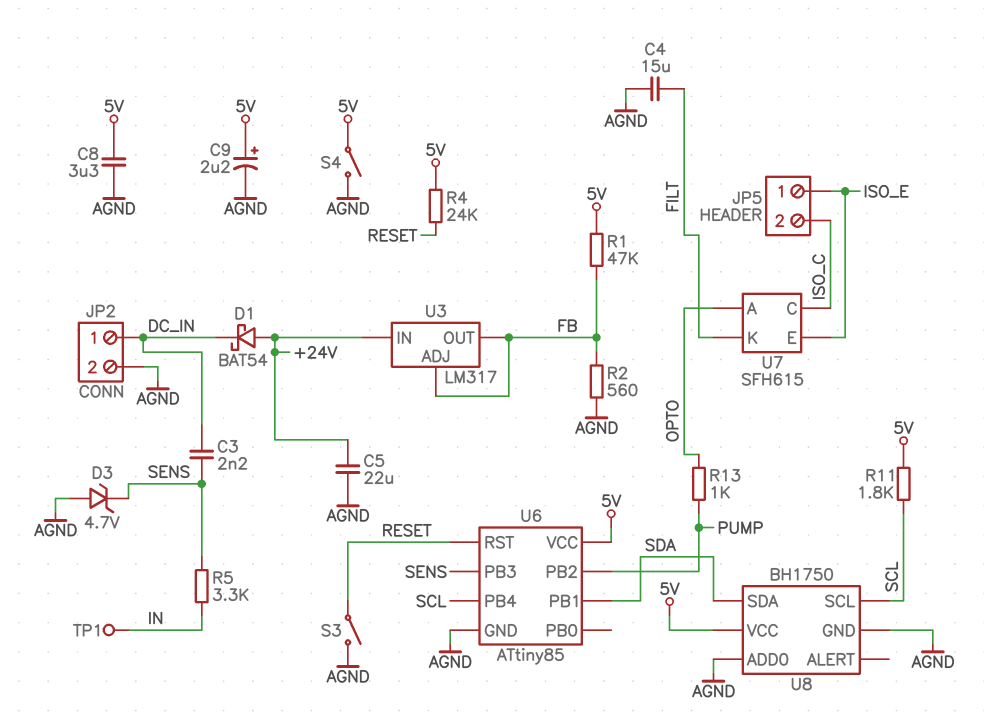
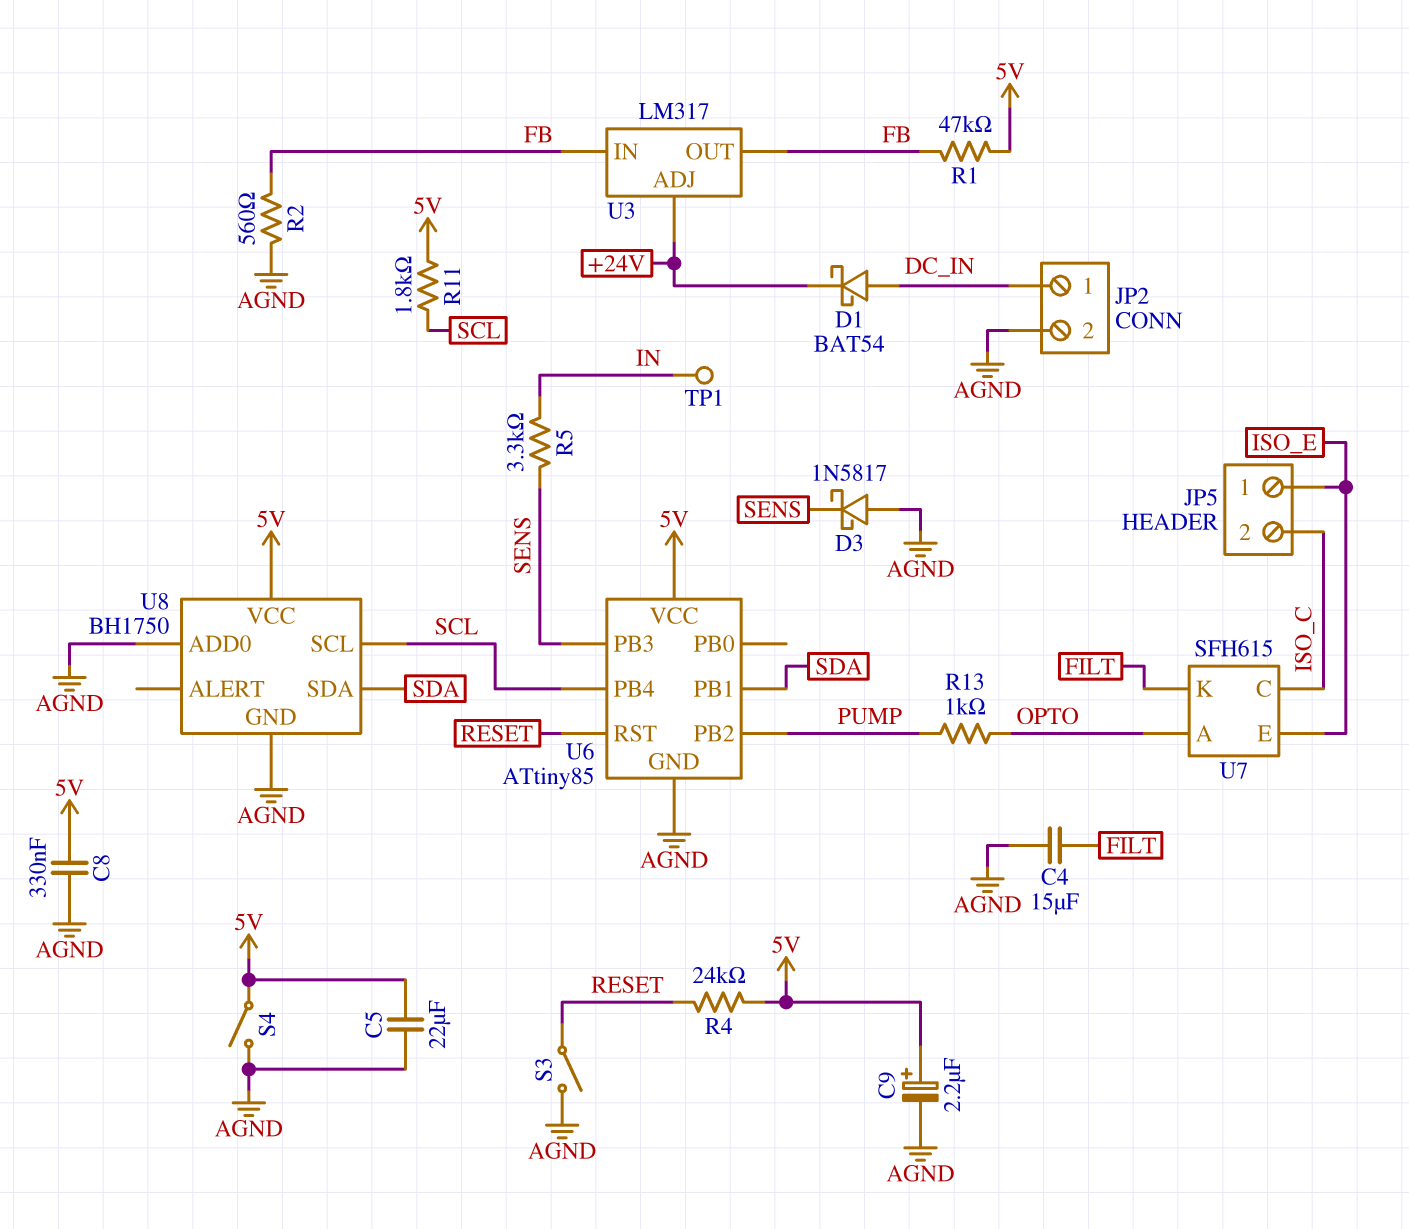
C3: 2.2nF (DC_IN, SENS) -> none
C5: 22uF (+24V, AGND) -> 22uF (5V, AGND)
C8: 3.3uF (5V, AGND) -> 330nF (5V, AGND)
D1: schottky BAT54 (A +24V, K DC_IN) -> schottky BAT54 (A DC_IN, K +24V)
D3: zener 4.7V (A AGND, K SENS) -> schottky 1N5817 (A AGND, K SENS)
U3 pin ADJ: FB -> +24V
U3 pin IN: +24V -> FB

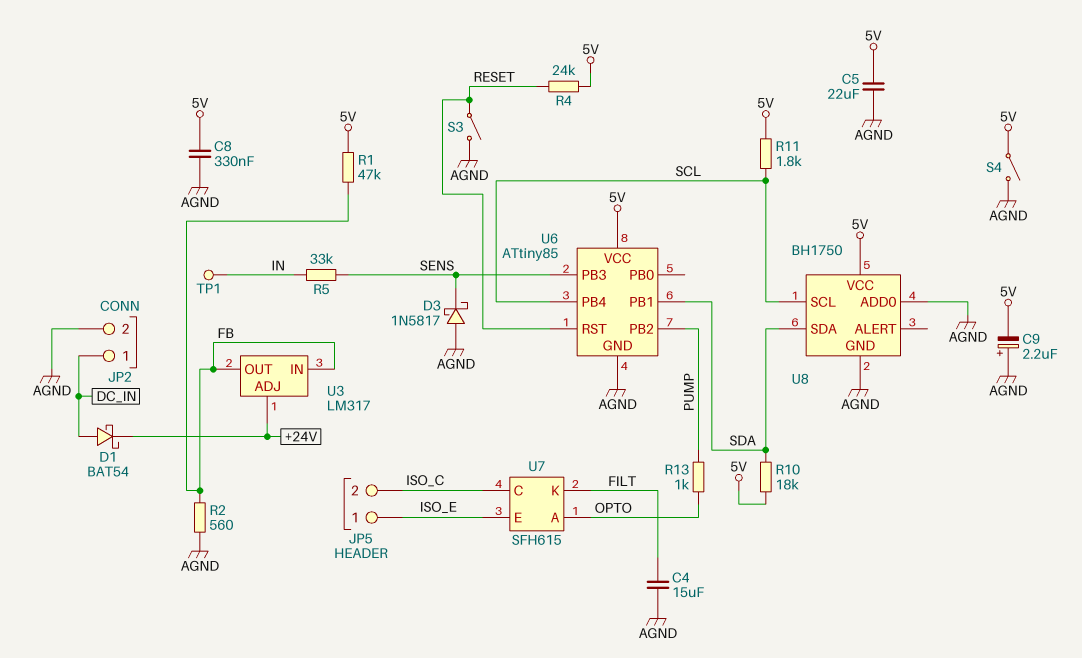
C9: 2.2uF (plus 5V, minus AGND) -> 2.2uF (plus AGND, minus 5V)
R5: 3.3k (IN, SENS) -> 33k (IN, SENS)
R10: none -> 18k (5V, SDA)

